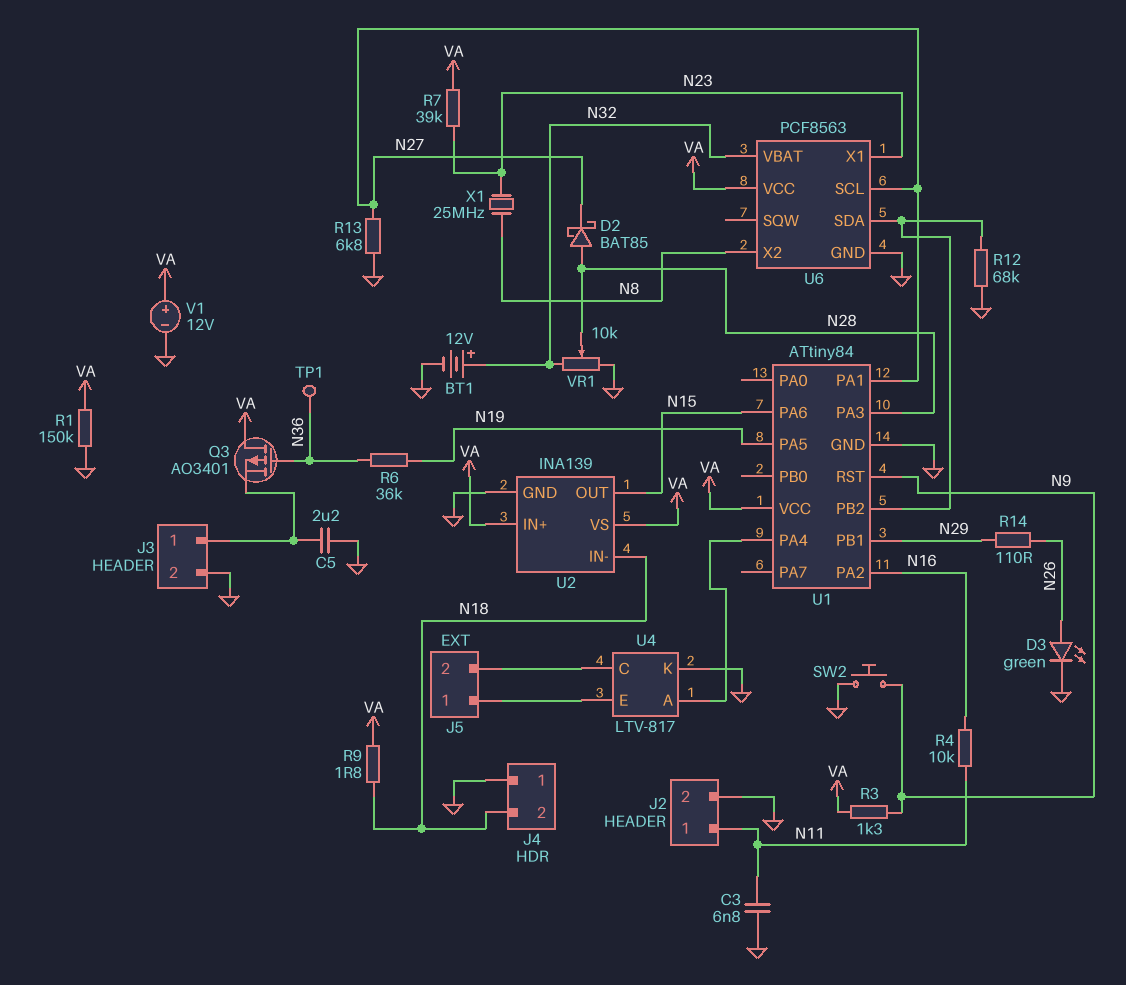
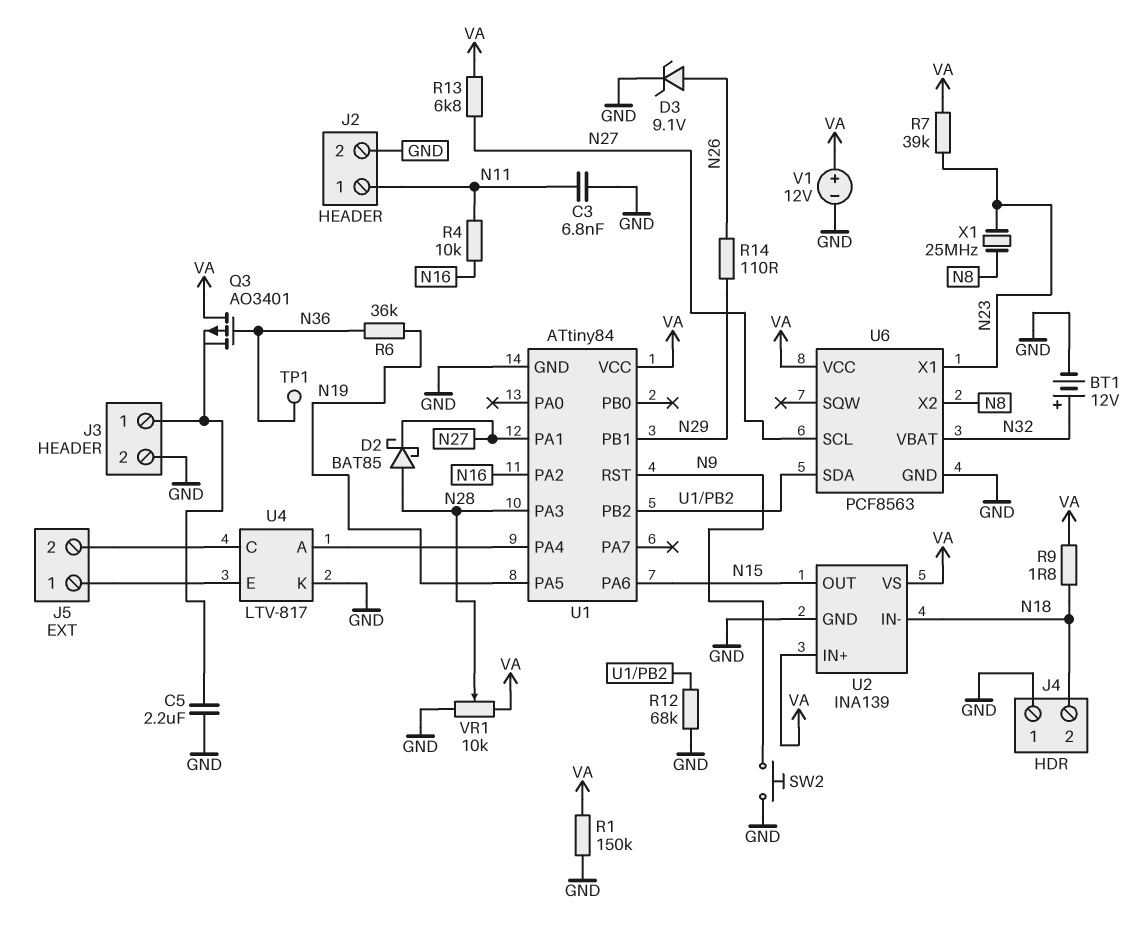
D3: LED green (A N26, K GND) -> zener 9.1V (A N26, K GND)
R3: 1.3k (N9, VA) -> none
R13: 6.8k (GND, N27) -> 6.8k (N27, VA)
VR1: 10k (GND, N32, wiper N28) -> 10k (GND, VA, wiper N28)

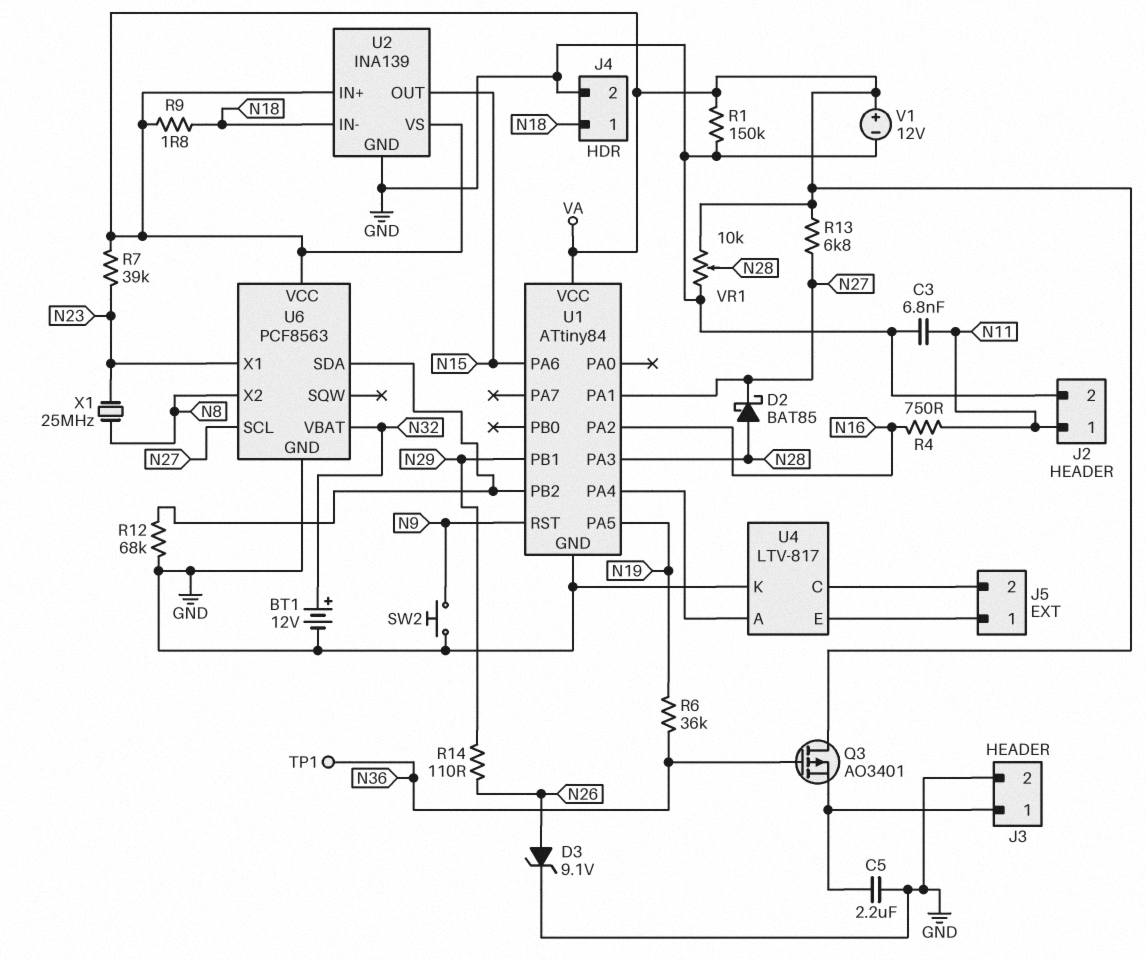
J4 pin 1: GND -> N18
J4 pin 2: N18 -> GND
R4: 10k (N11, N16) -> 750 (N11, N16)

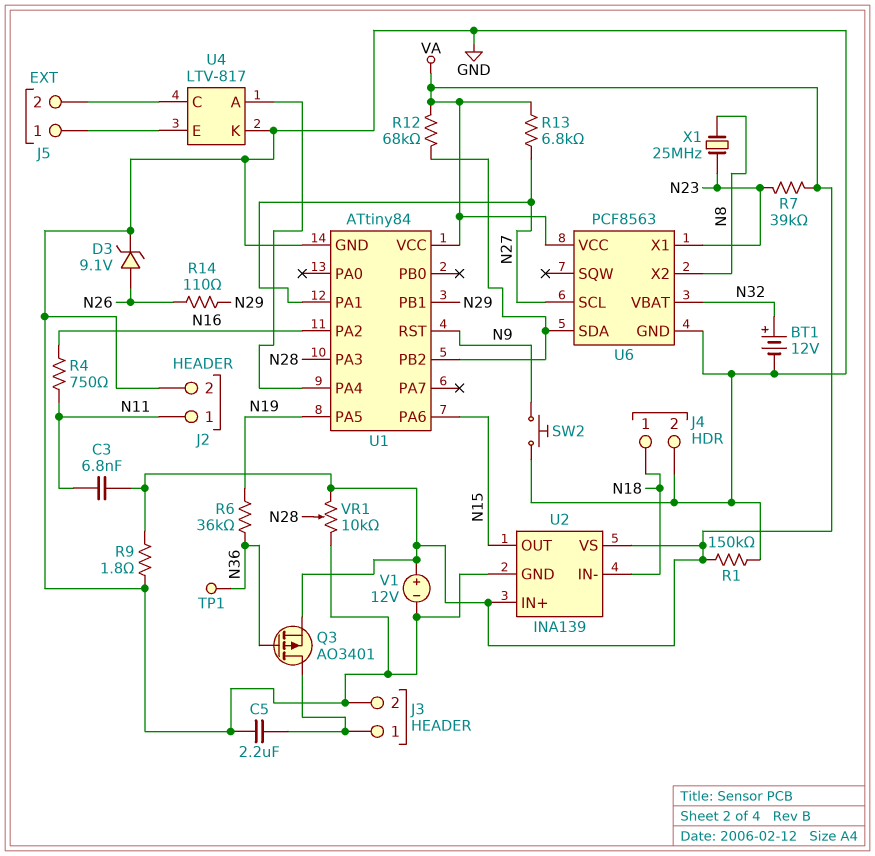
C3: 6.8nF (GND, N11) -> 6.8nF (N11, VA)
D2: schottky BAT85 (A N28, K N27) -> none
Q3: PMOS AO3401 (G N36, D VA, S J3/1) -> PMOS AO3401 (G N36, D J3/1, S VA)
R9: 1.8 (N18, VA) -> 1.8 (GND, VA)
R12: 68k (GND, U1/PB2) -> 68k (U1/PB2, VA)

